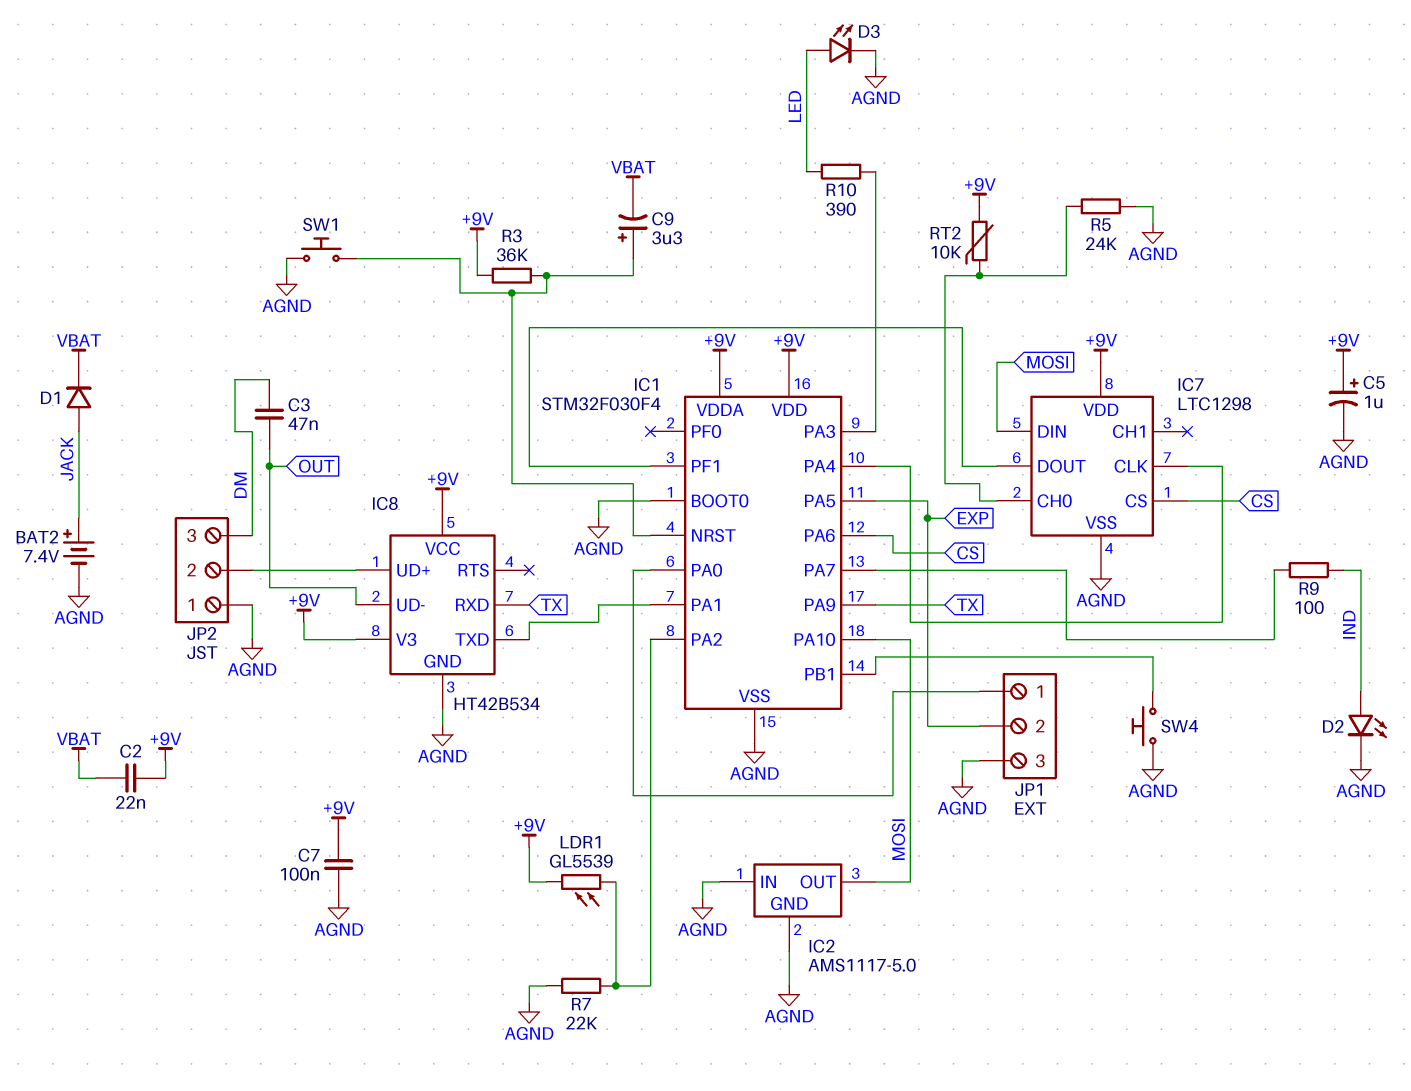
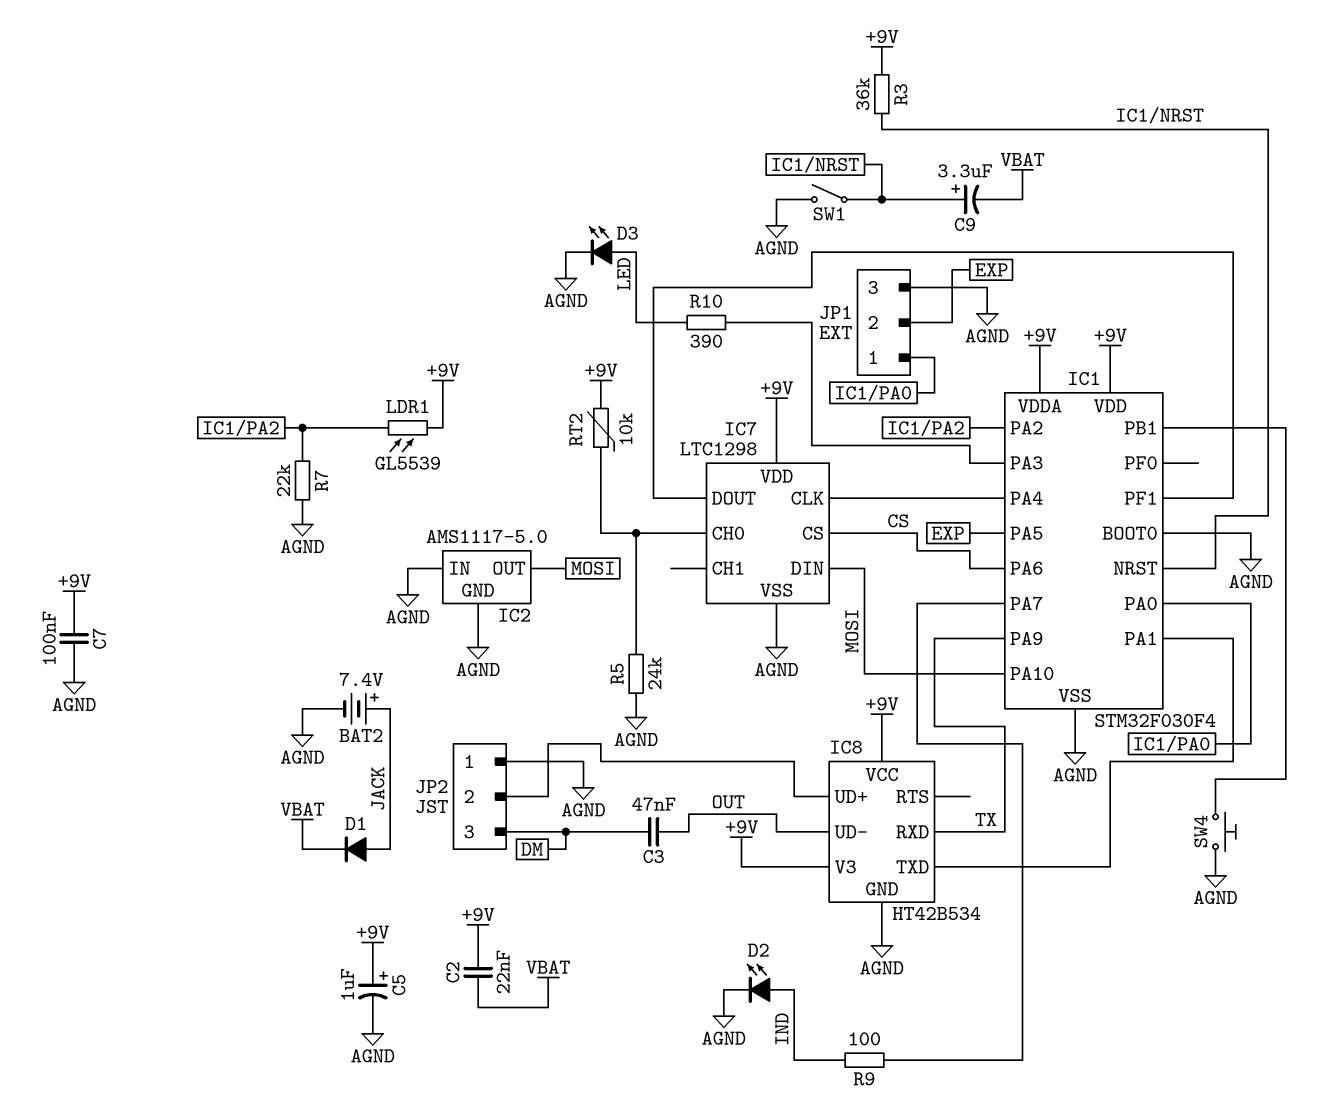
SW1: button (AGND, IC1/NRST) -> switch (AGND, IC1/NRST)

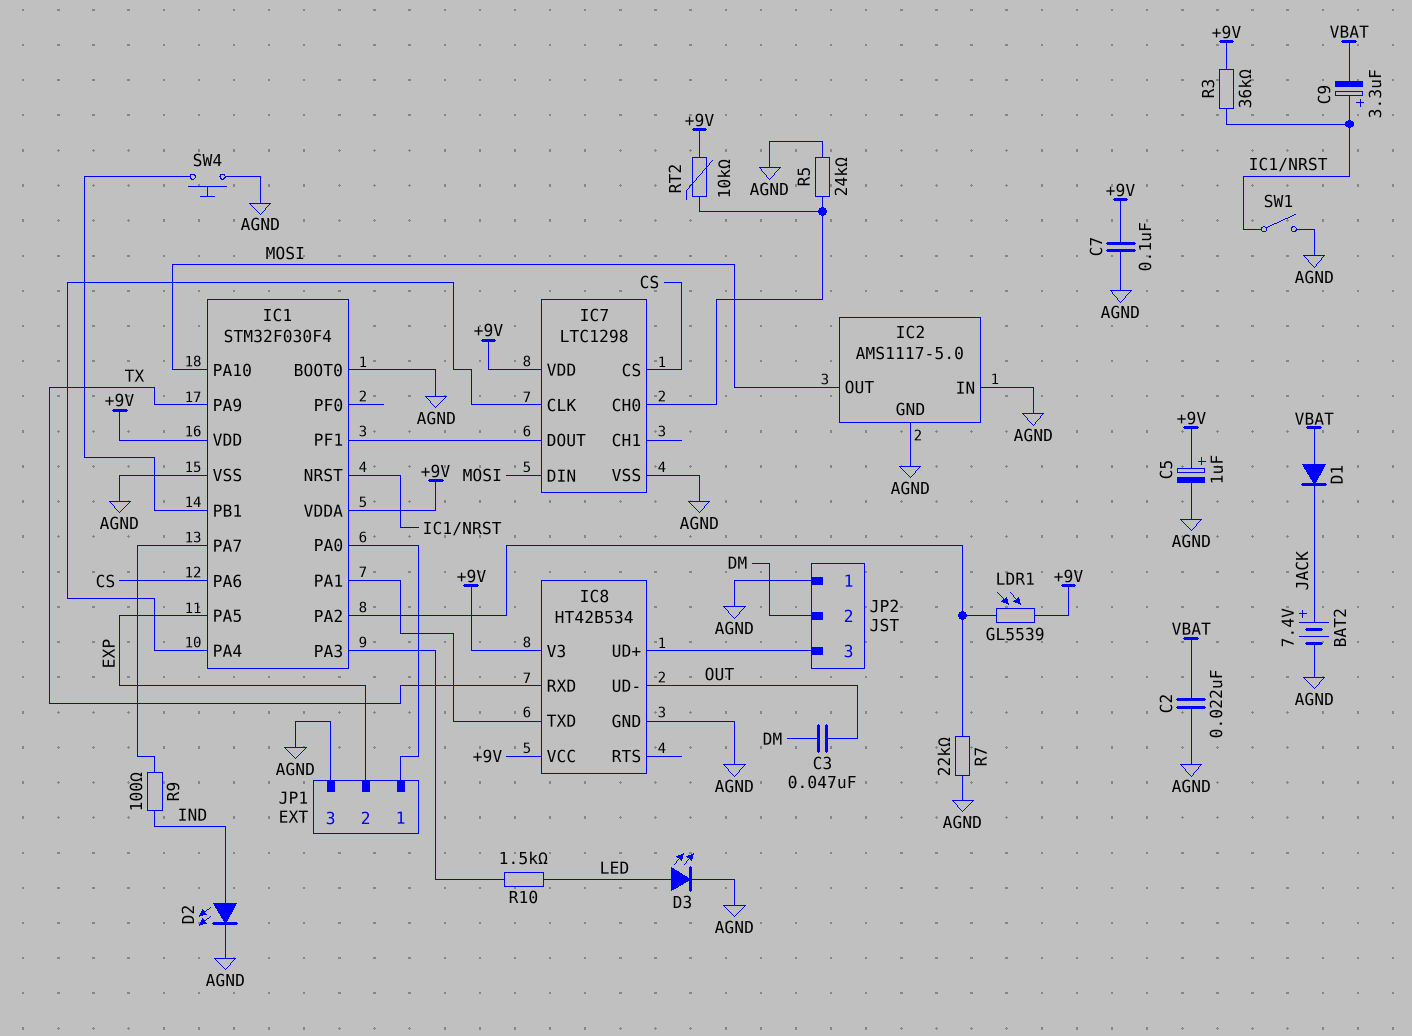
C2: 22nF (+9V, VBAT) -> 22nF (AGND, VBAT)
D1: diode (A JACK, K VBAT) -> diode (A VBAT, K JACK)
JP2 pin 2: IC8/UD+ -> DM
JP2 pin 3: DM -> IC8/UD+
R10: 390 (IC1/PA3, LED) -> 1.5k (IC1/PA3, LED)

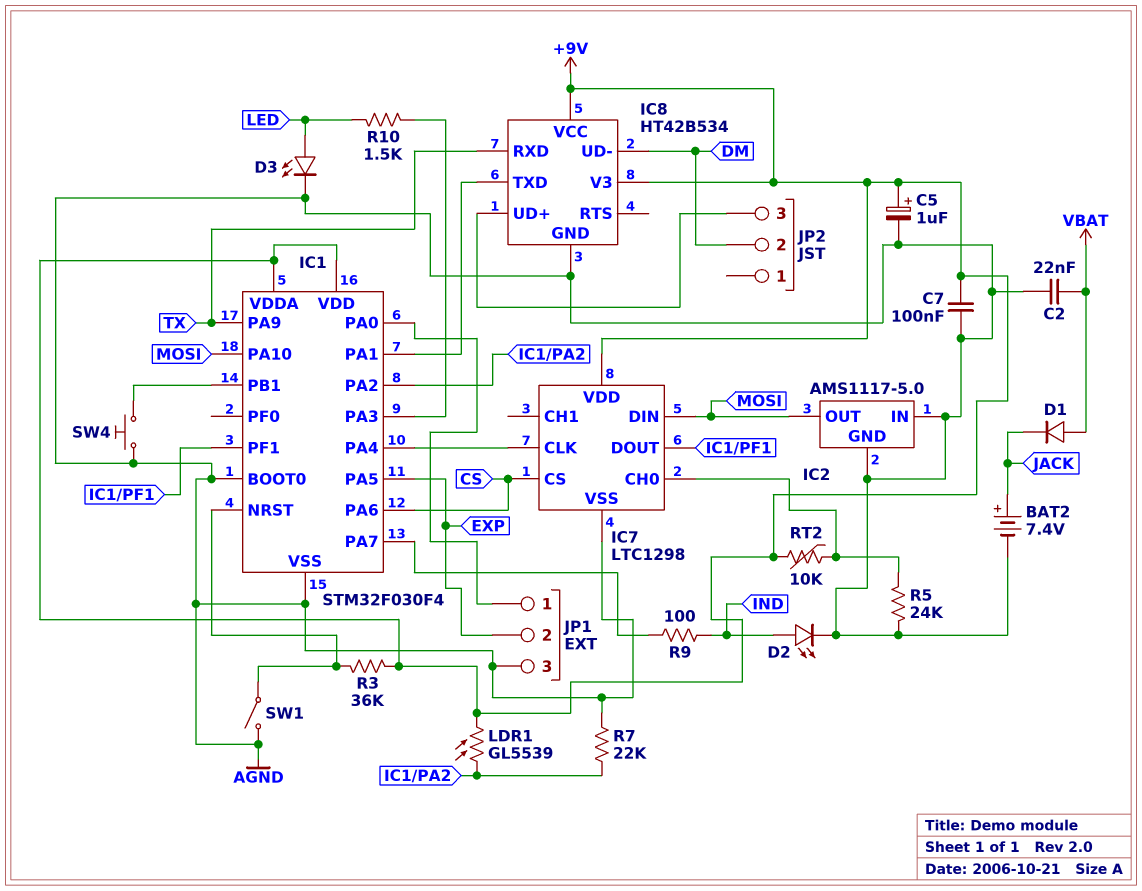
C3: 47nF (DM, OUT) -> none
C9: 3.3uF (plus IC1/NRST, minus VBAT) -> none
IC8 pin UD-: OUT -> DM
JP2 pin 1: AGND -> none

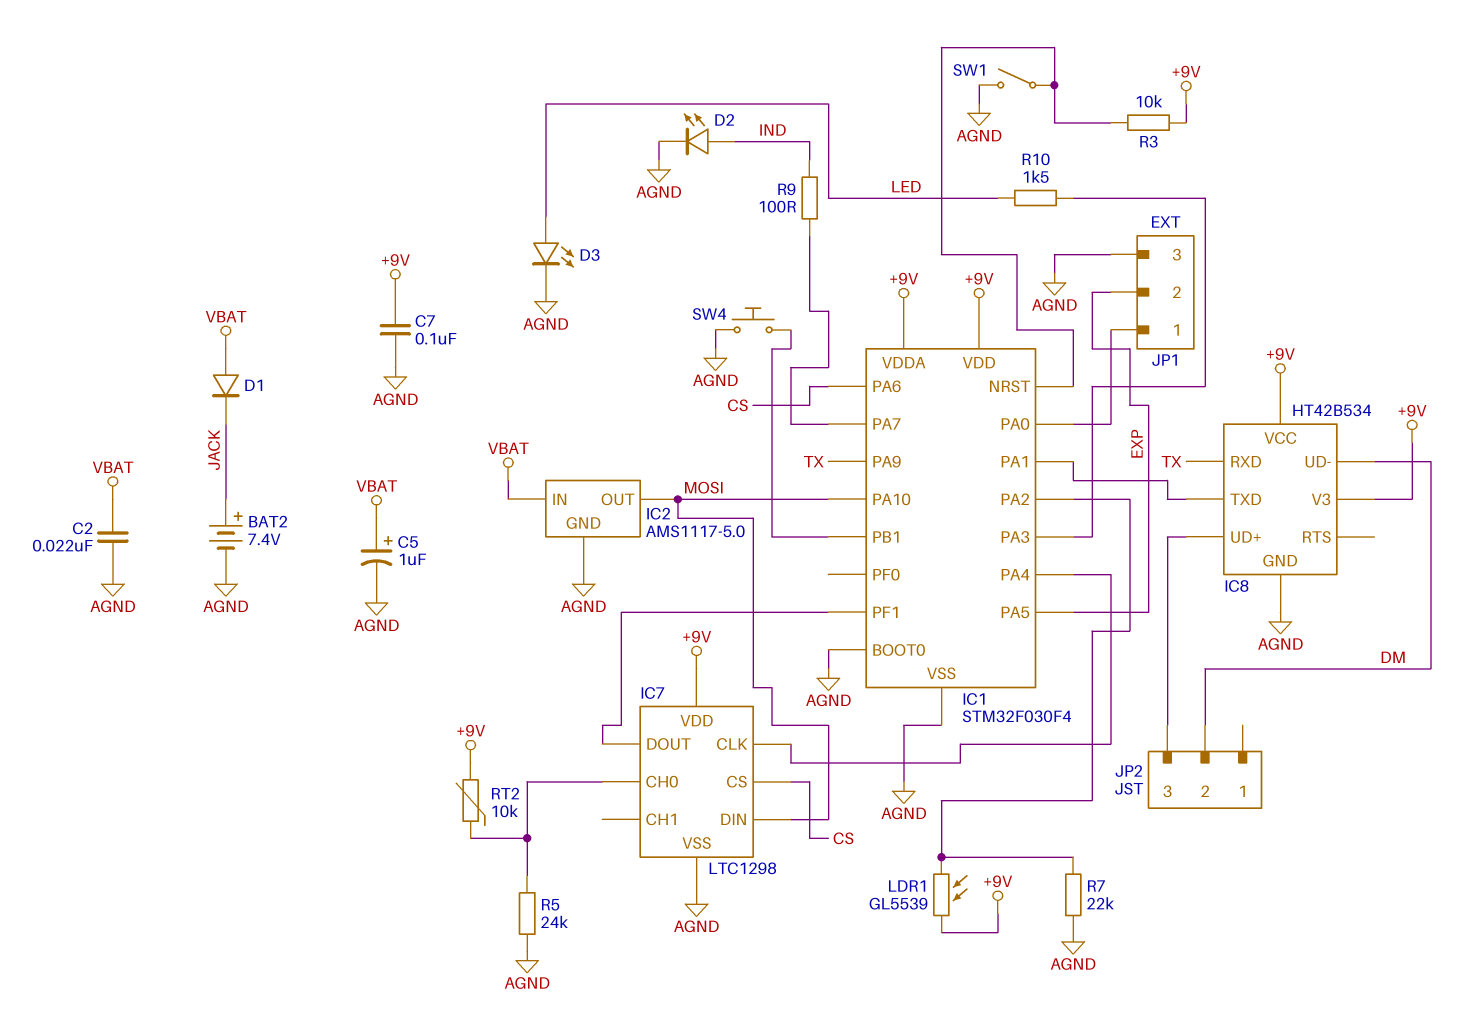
C5: 1uF (plus +9V, minus AGND) -> 1uF (plus VBAT, minus AGND)
IC2 pin IN: AGND -> VBAT
R3: 36k (+9V, IC1/NRST) -> 10k (+9V, IC1/NRST)

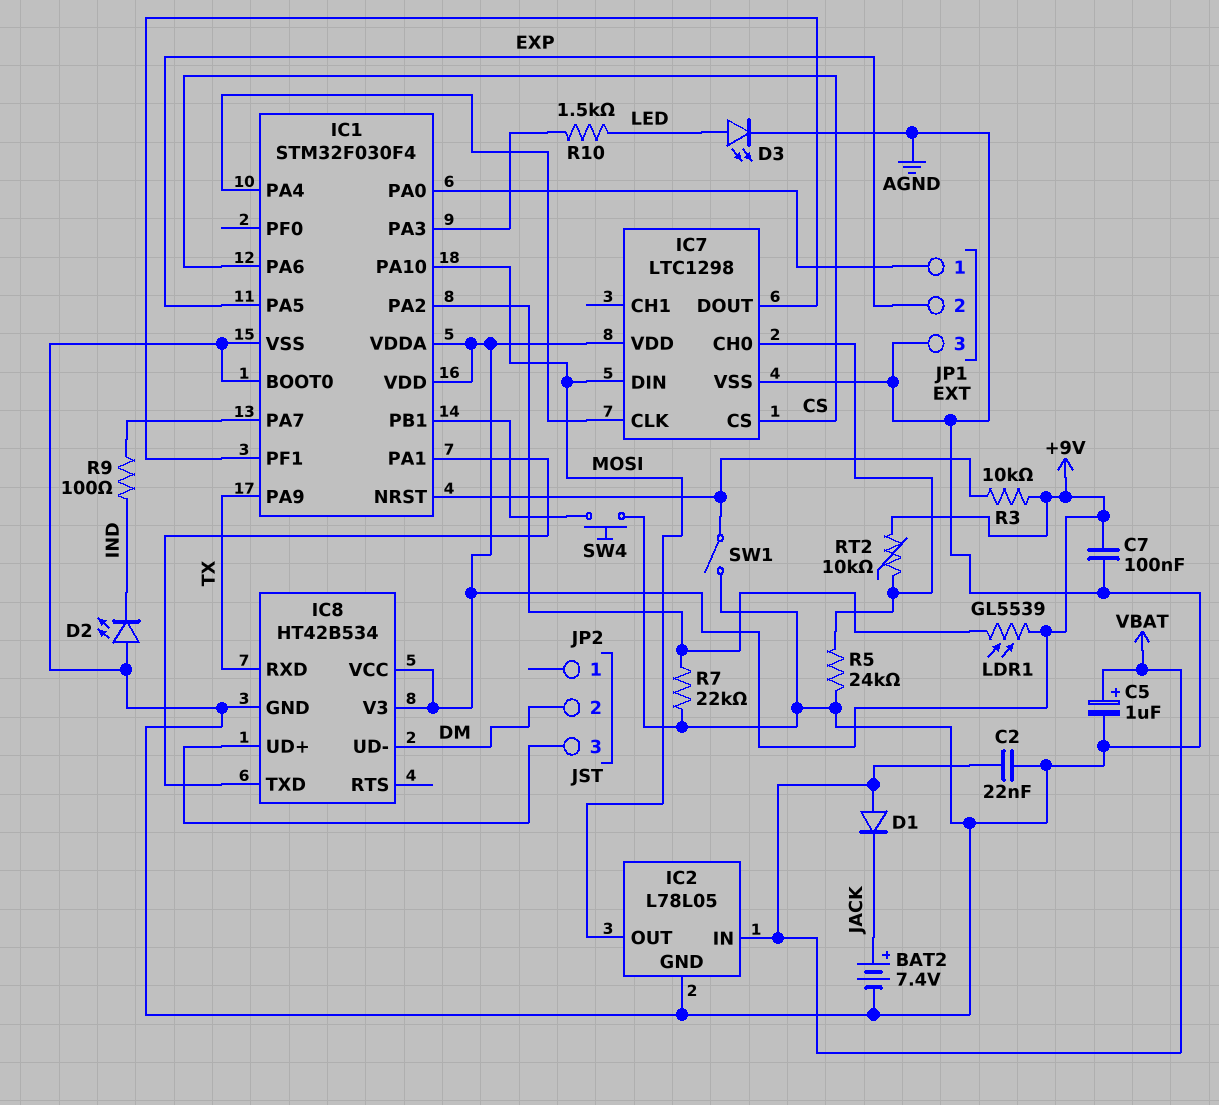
D2: LED (A IND, K AGND) -> LED (A AGND, K IND)
IC2: AMS1117-5.0 -> L78L05

